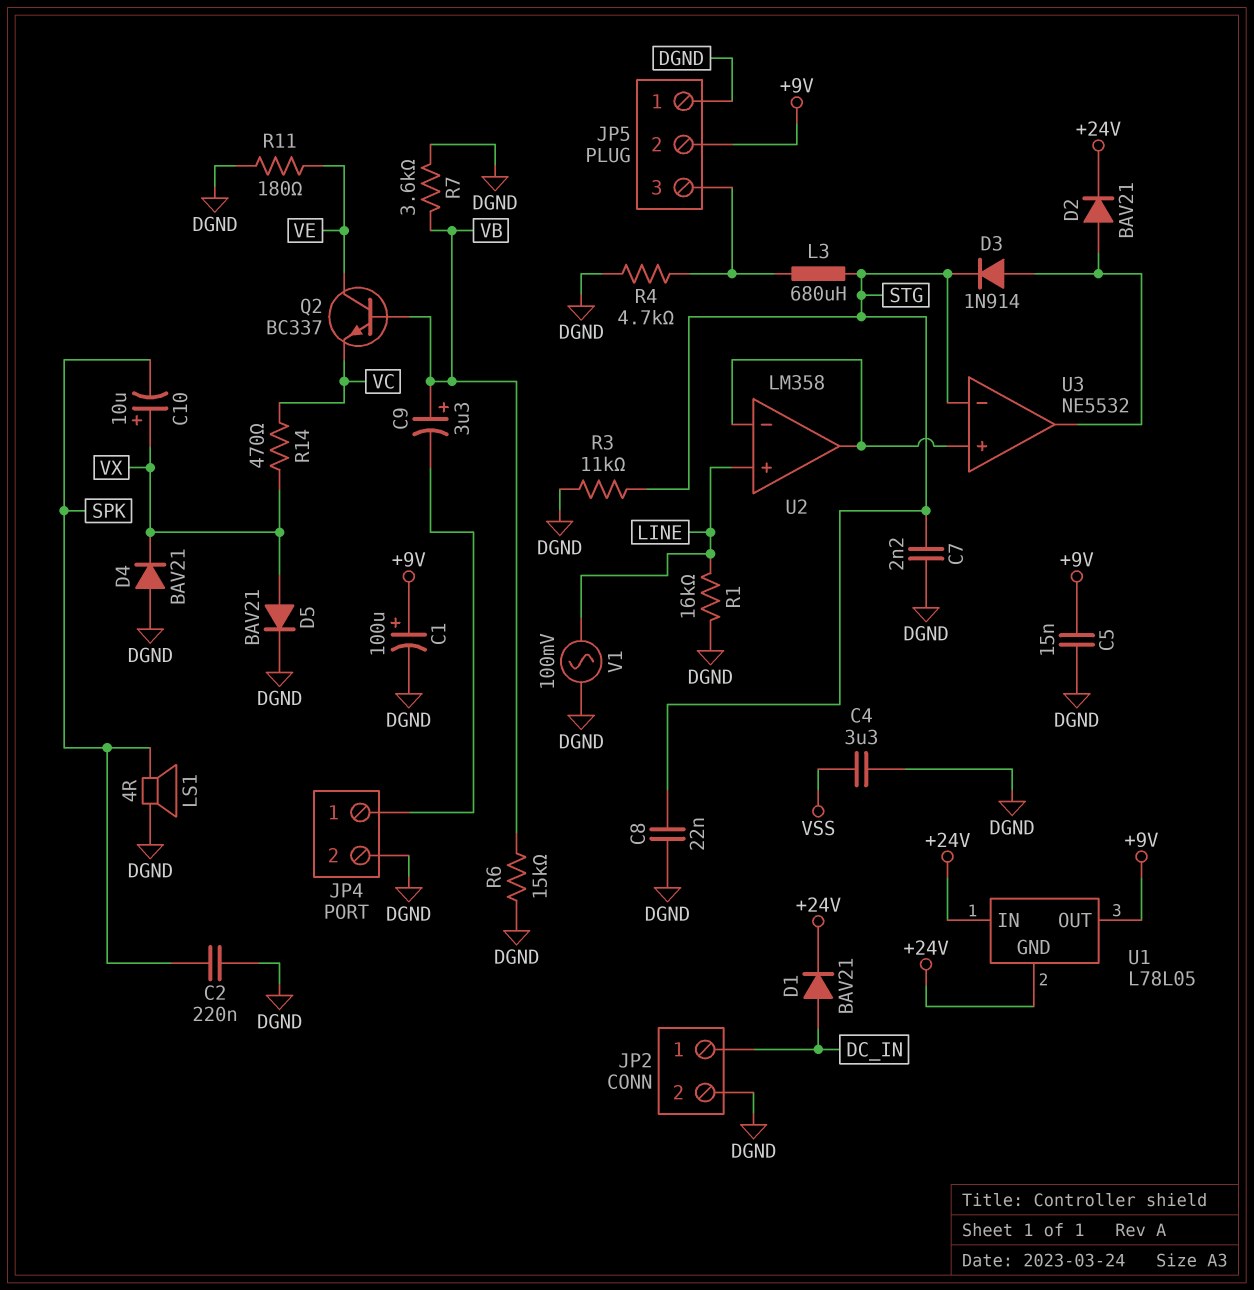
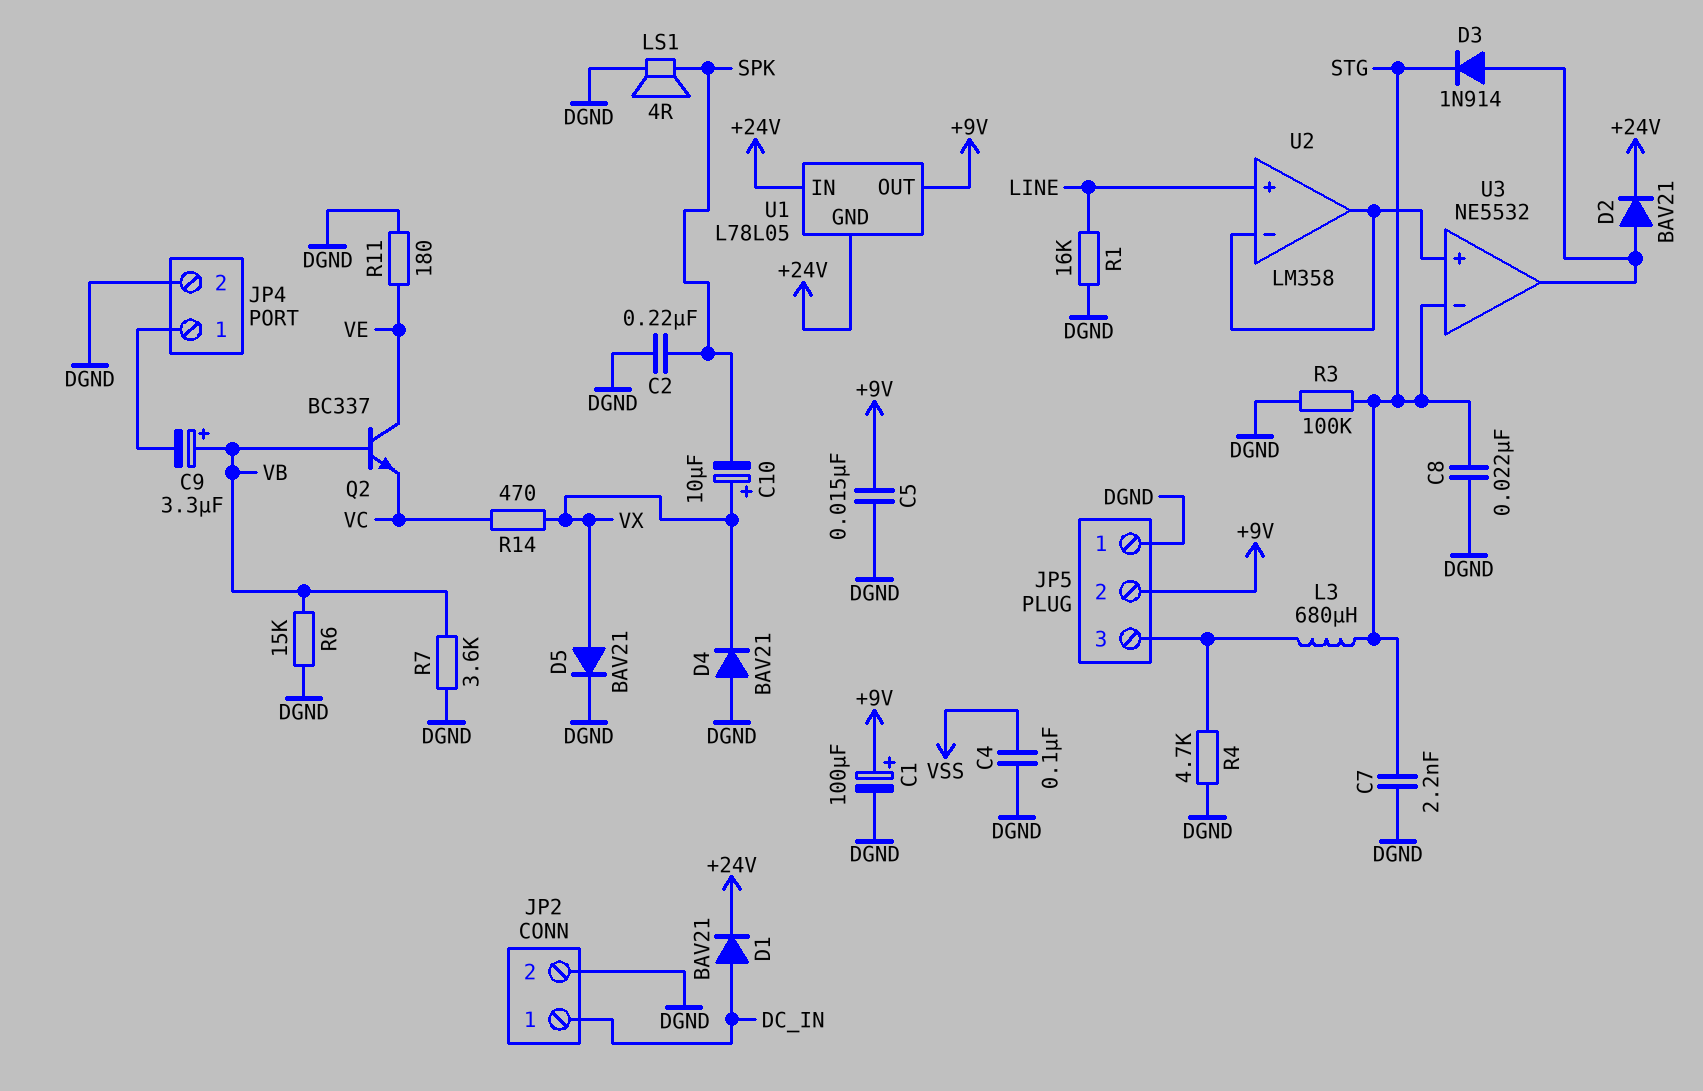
C4: 3.3uF (DGND, VSS) -> 100nF (DGND, VSS)
R3: 11k (DGND, STG) -> 100k (DGND, STG)
V1: AC 100mV (DGND, LINE) -> none

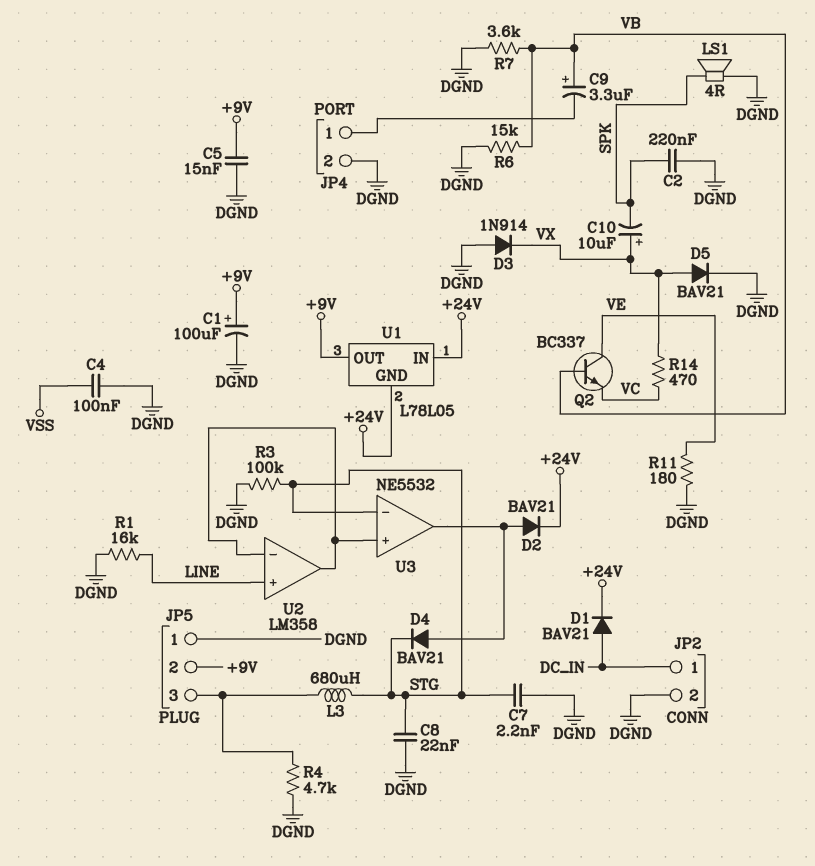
D3: diode 1N914 (A U3/out, K STG) -> diode 1N914 (A DGND, K VX)
D4: diode BAV21 (A DGND, K VX) -> diode BAV21 (A U3/out, K STG)

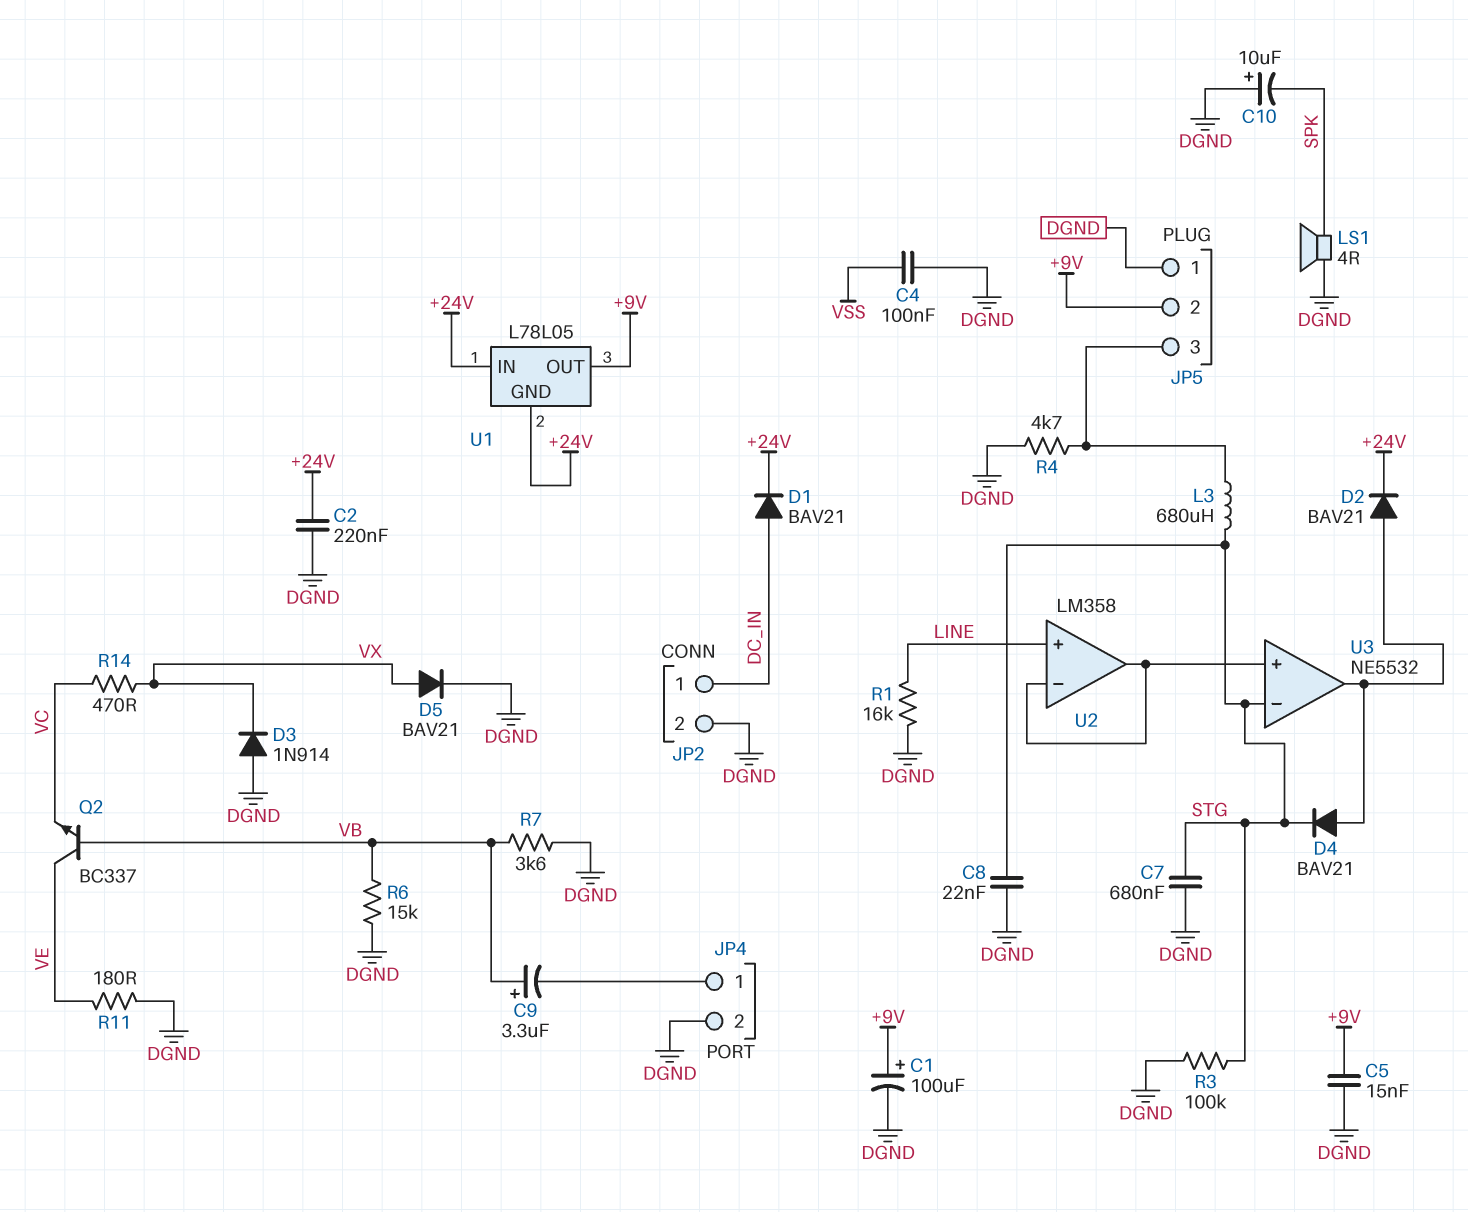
C2: 220nF (DGND, SPK) -> 220nF (+24V, DGND)
C7: 2.2nF (DGND, STG) -> 680nF (DGND, STG)
C10: 10uF (plus VX, minus SPK) -> 10uF (plus DGND, minus SPK)

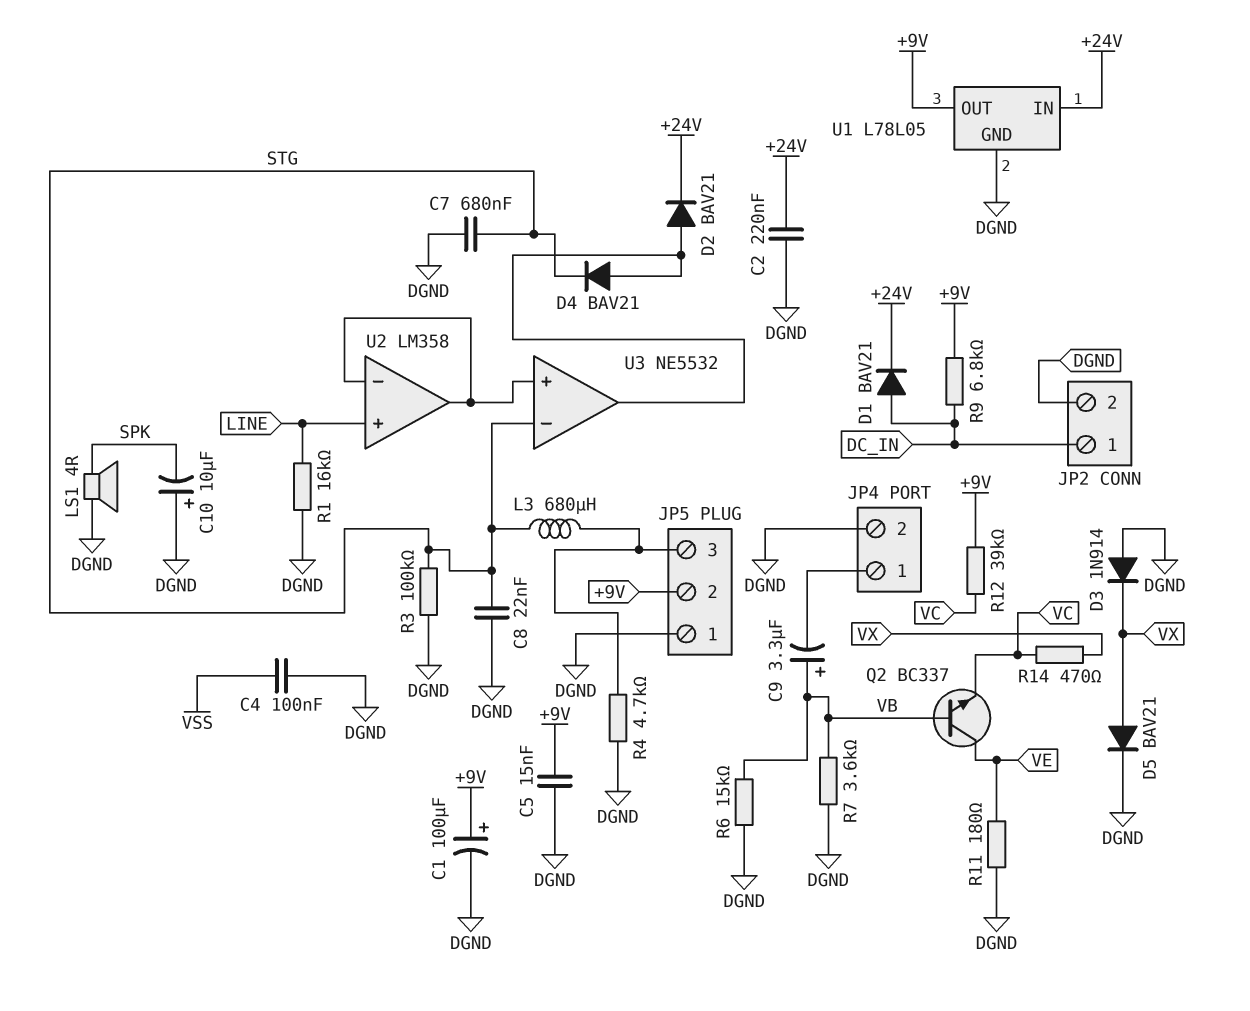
R9: none -> 6.8k (+9V, DC_IN)
R12: none -> 39k (+9V, VC)
U1 pin GND: +24V -> DGND

